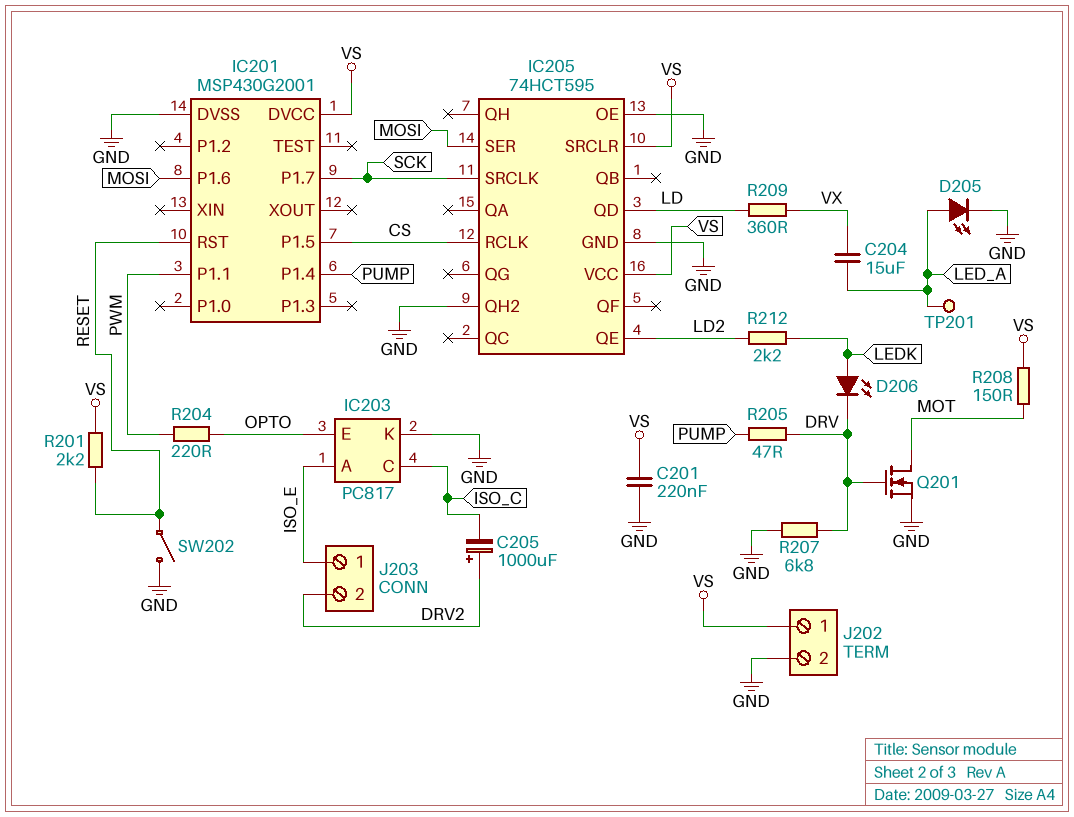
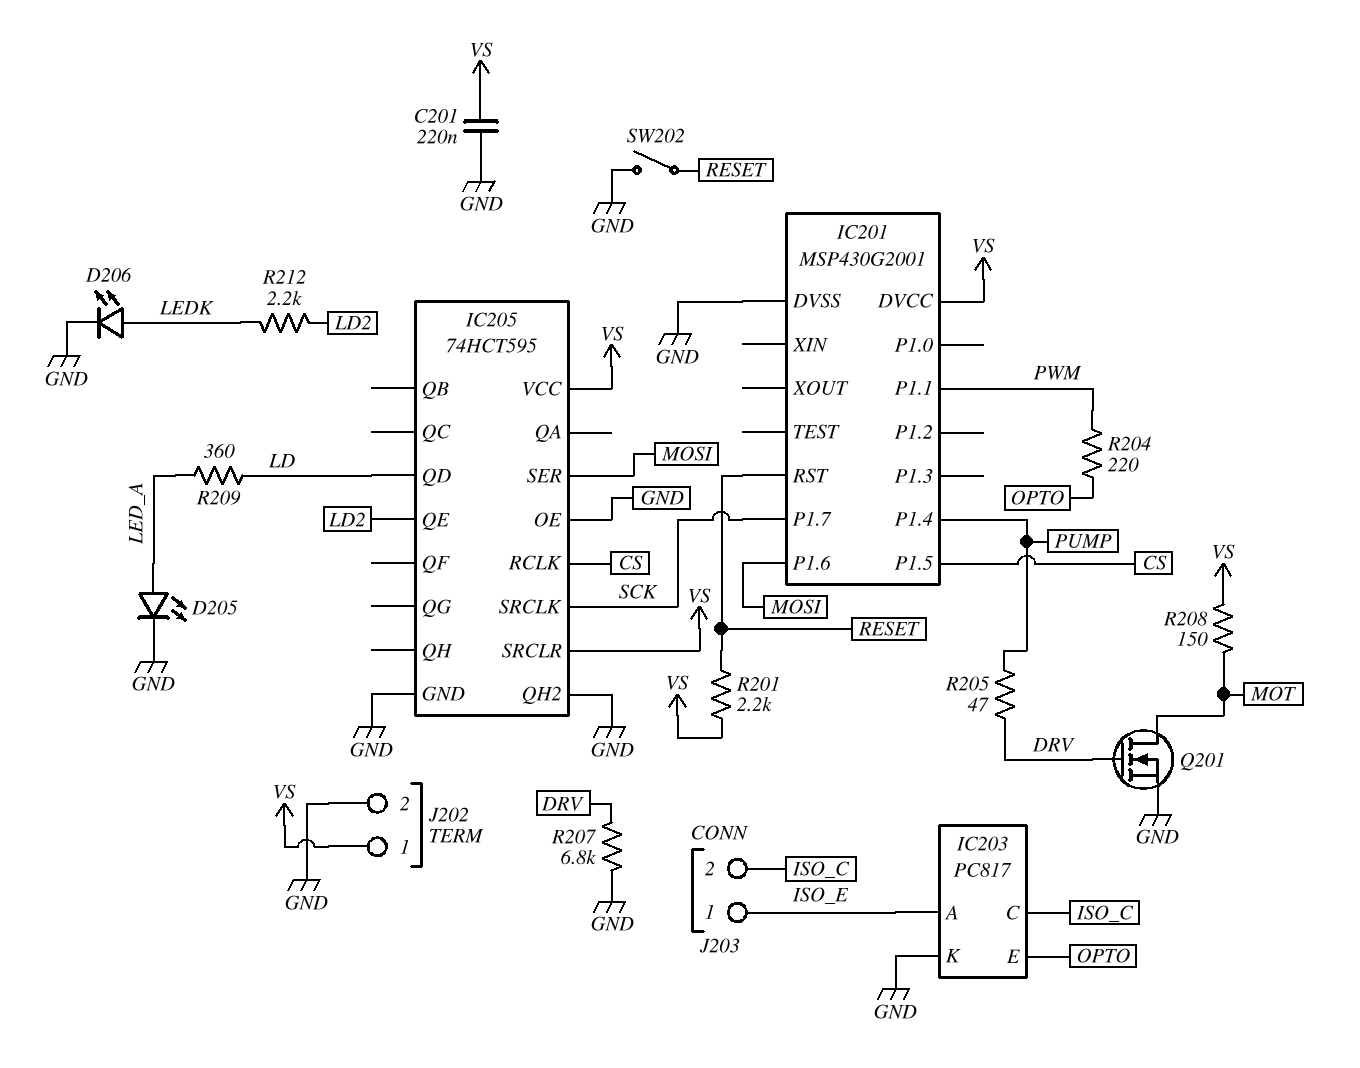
C204: 15uF (LED_A, VX) -> none
C205: 1000uF (plus DRV2, minus ISO_C) -> none
D206: LED (A LEDK, K DRV) -> LED (A LEDK, K GND)
J203 pin 2: DRV2 -> ISO_C
R209: 360 (LD, VX) -> 360 (LD, LED_A)
TP201: test point (LED_A) -> none

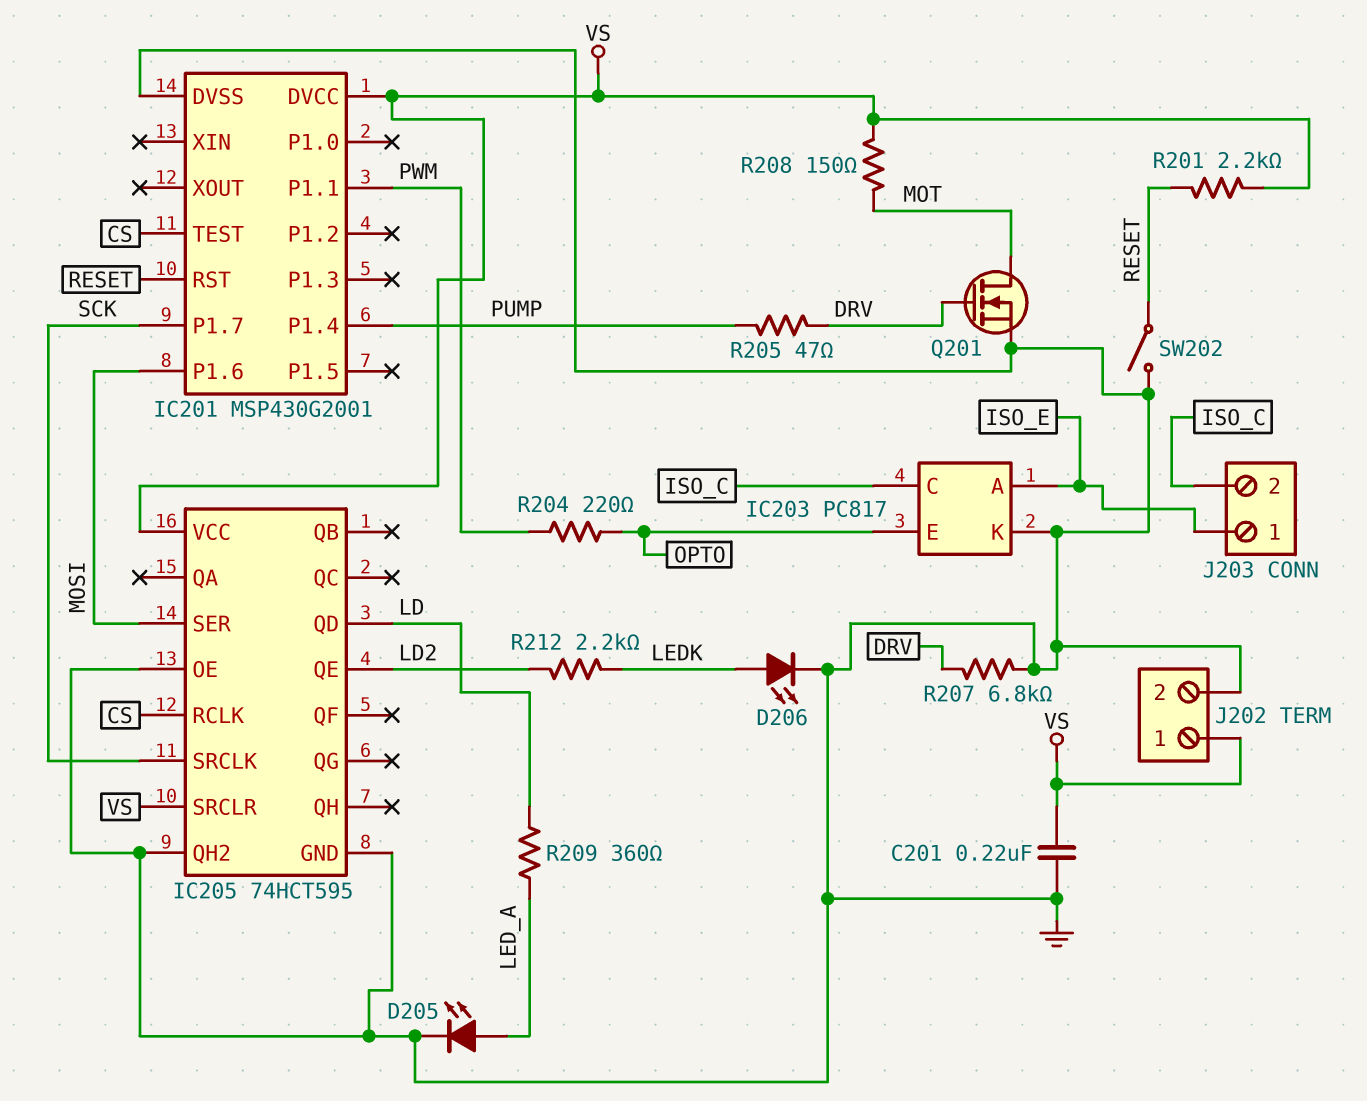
IC201 pin P1.5: CS -> none
IC201 pin TEST: none -> CS

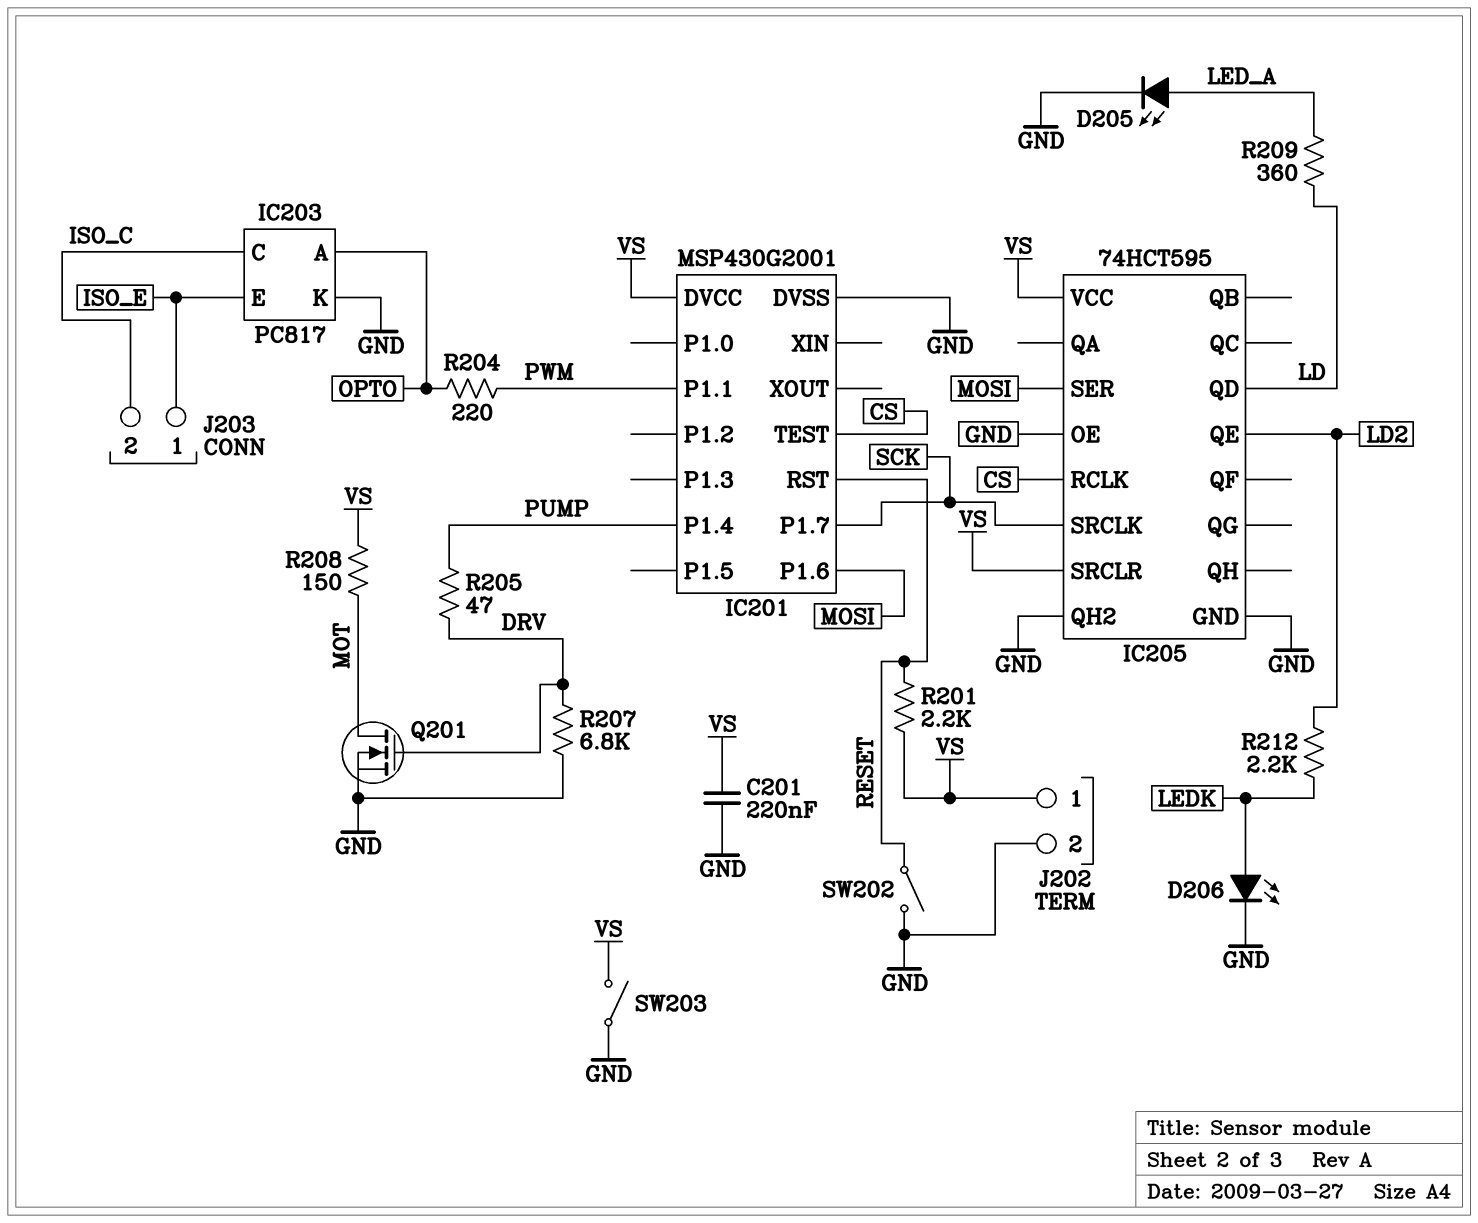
IC203 pin A: ISO_E -> OPTO
IC203 pin E: OPTO -> ISO_E
SW203: none -> switch (GND, VS)

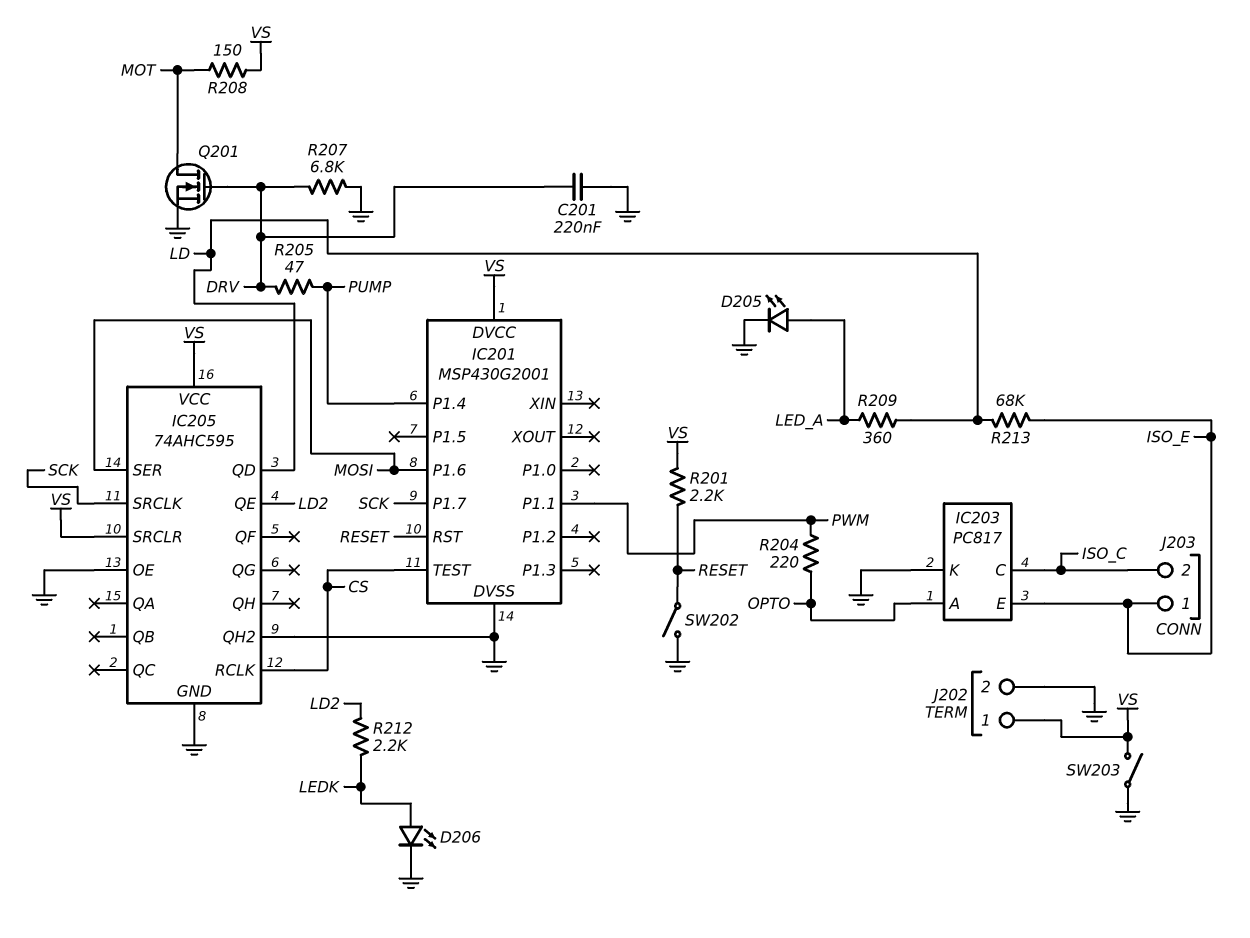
C201: 220nF (GND, VS) -> 220nF (DRV, GND)
IC205: 74HCT595 -> 74AHC595
R213: none -> 68k (ISO_E, LD)

